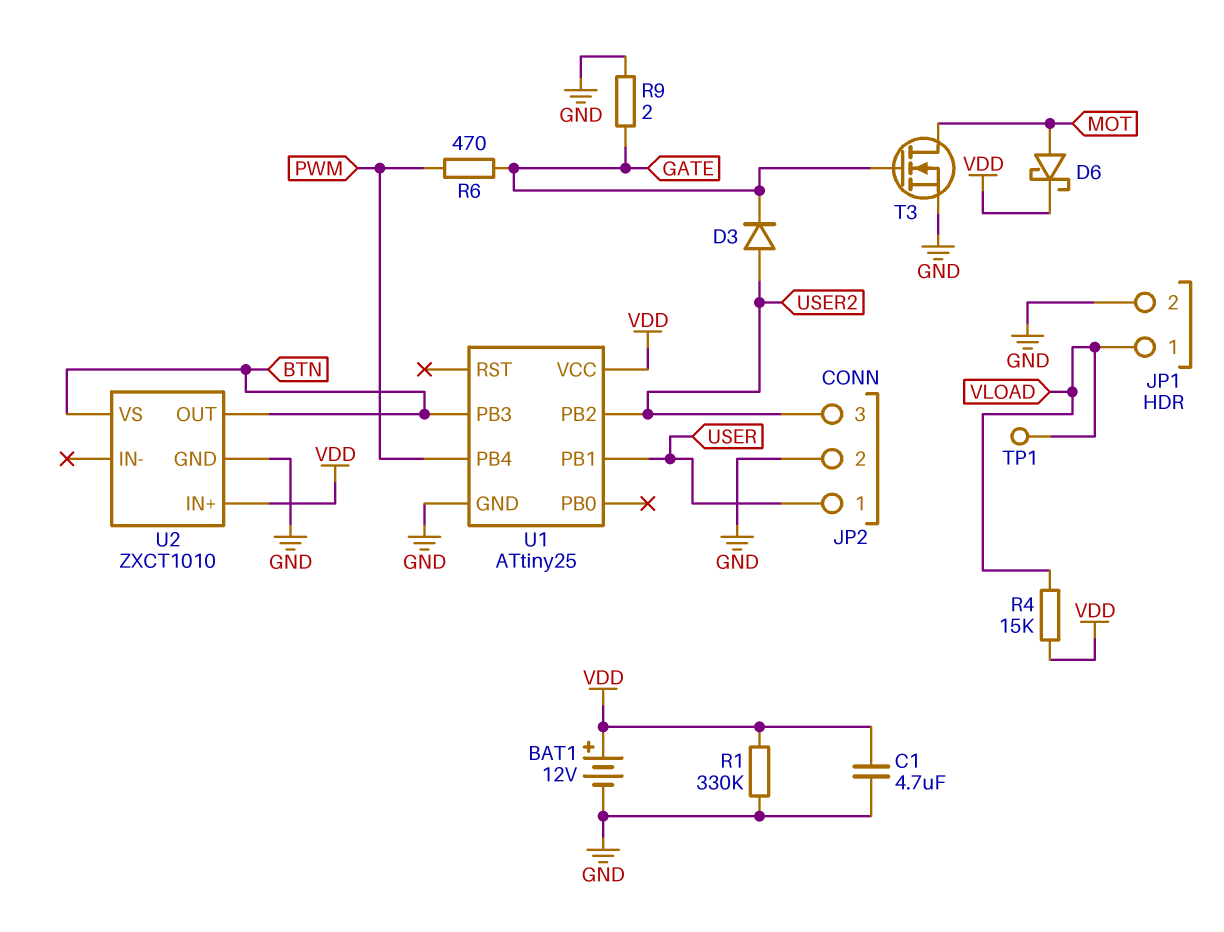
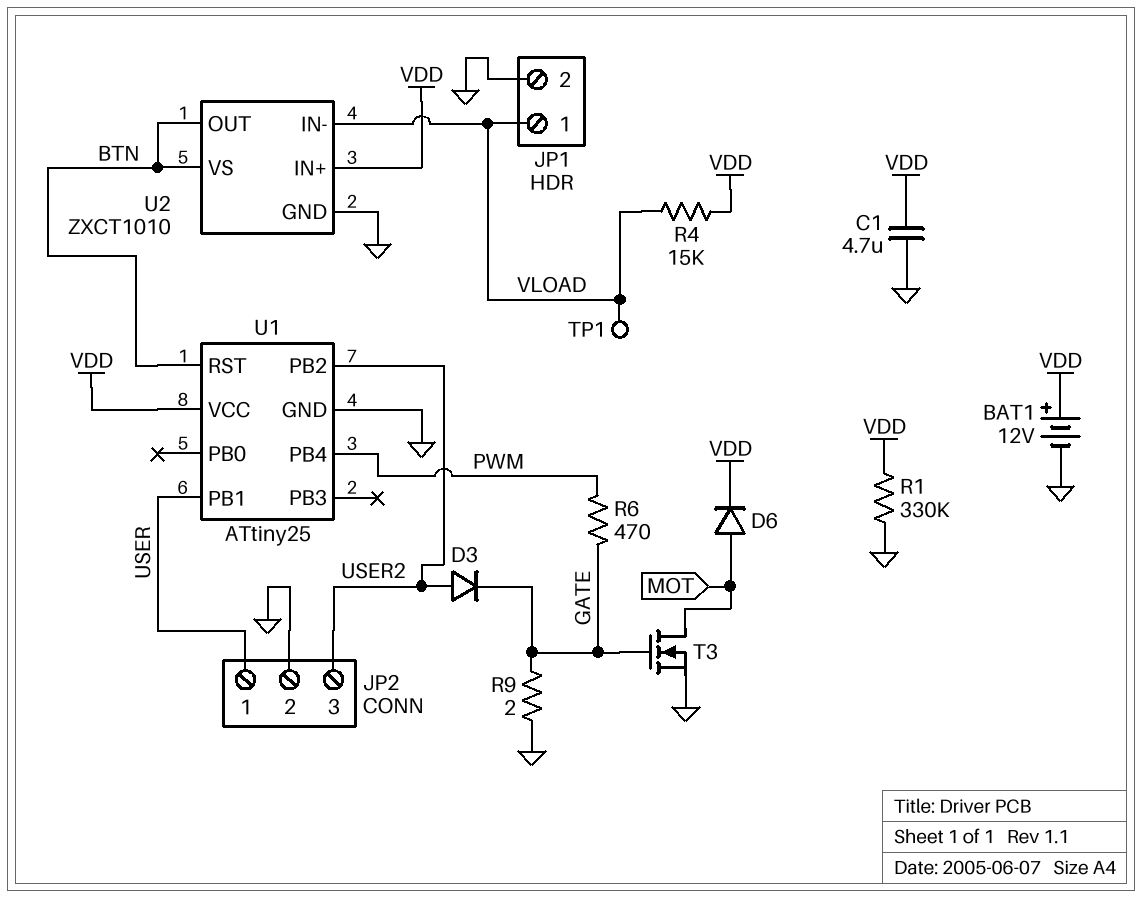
D6: schottky (A MOT, K VDD) -> diode (A MOT, K VDD)
U1 pin PB3: BTN -> none
U1 pin RST: none -> BTN
U2 pin IN-: none -> VLOAD

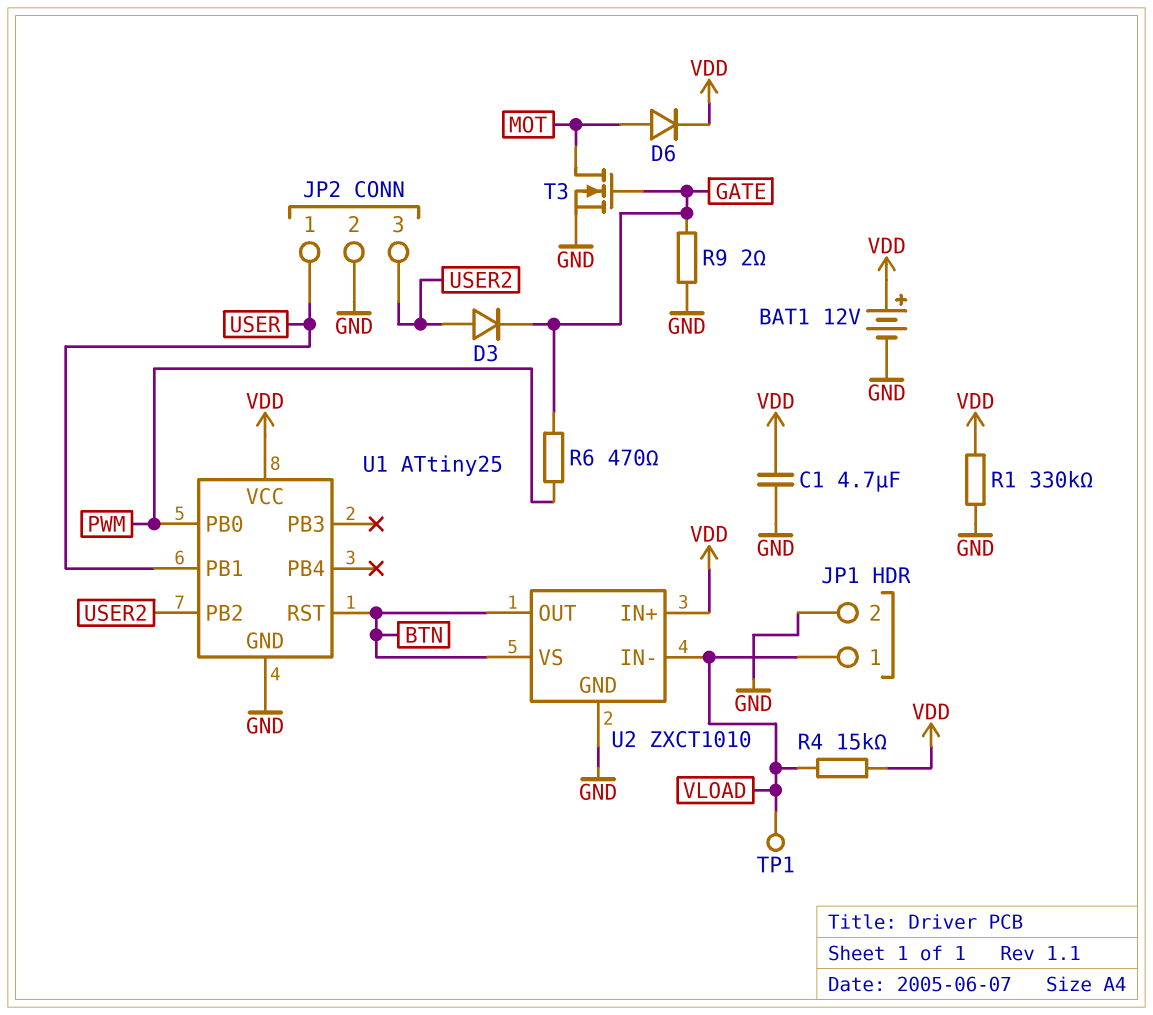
U1 pin PB0: none -> PWM
U1 pin PB4: PWM -> none

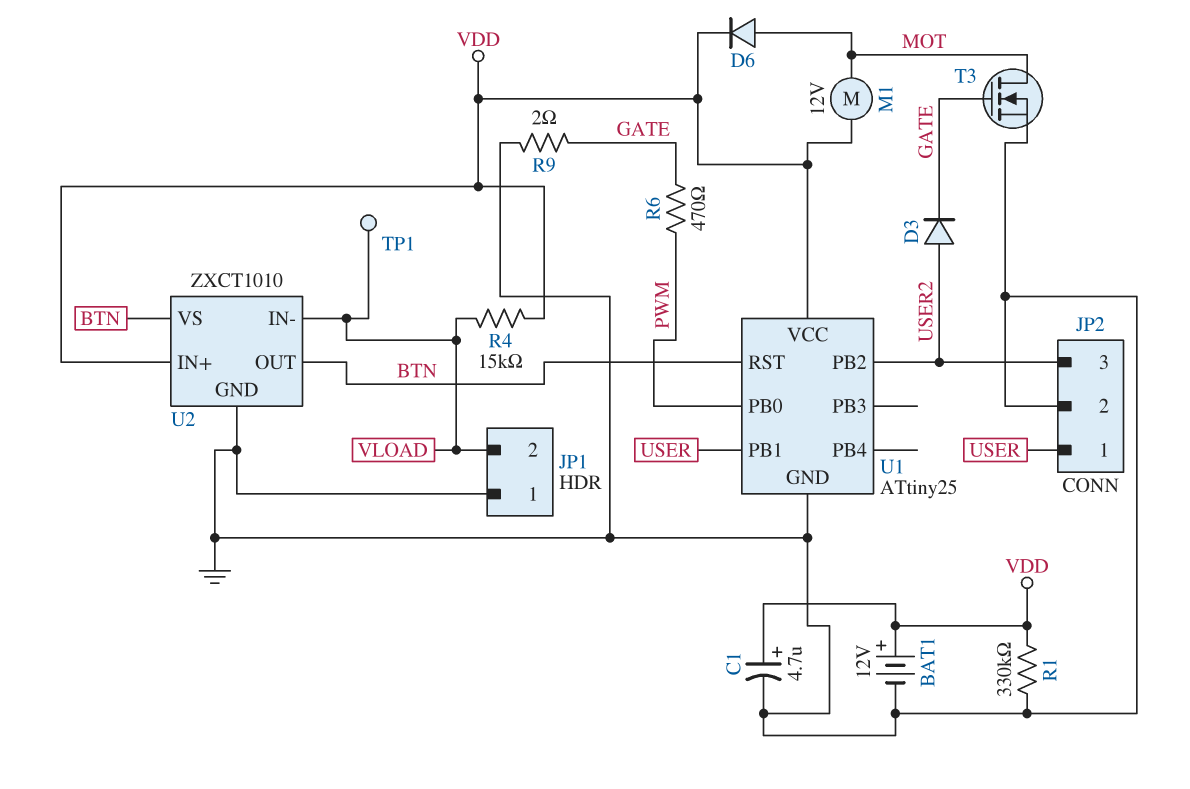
C1: 4.7uF (GND, VDD) -> 4.7uF (plus VDD, minus GND)
JP1 pin 1: VLOAD -> GND
JP1 pin 2: GND -> VLOAD
M1: none -> motor 12V (MOT, VDD)

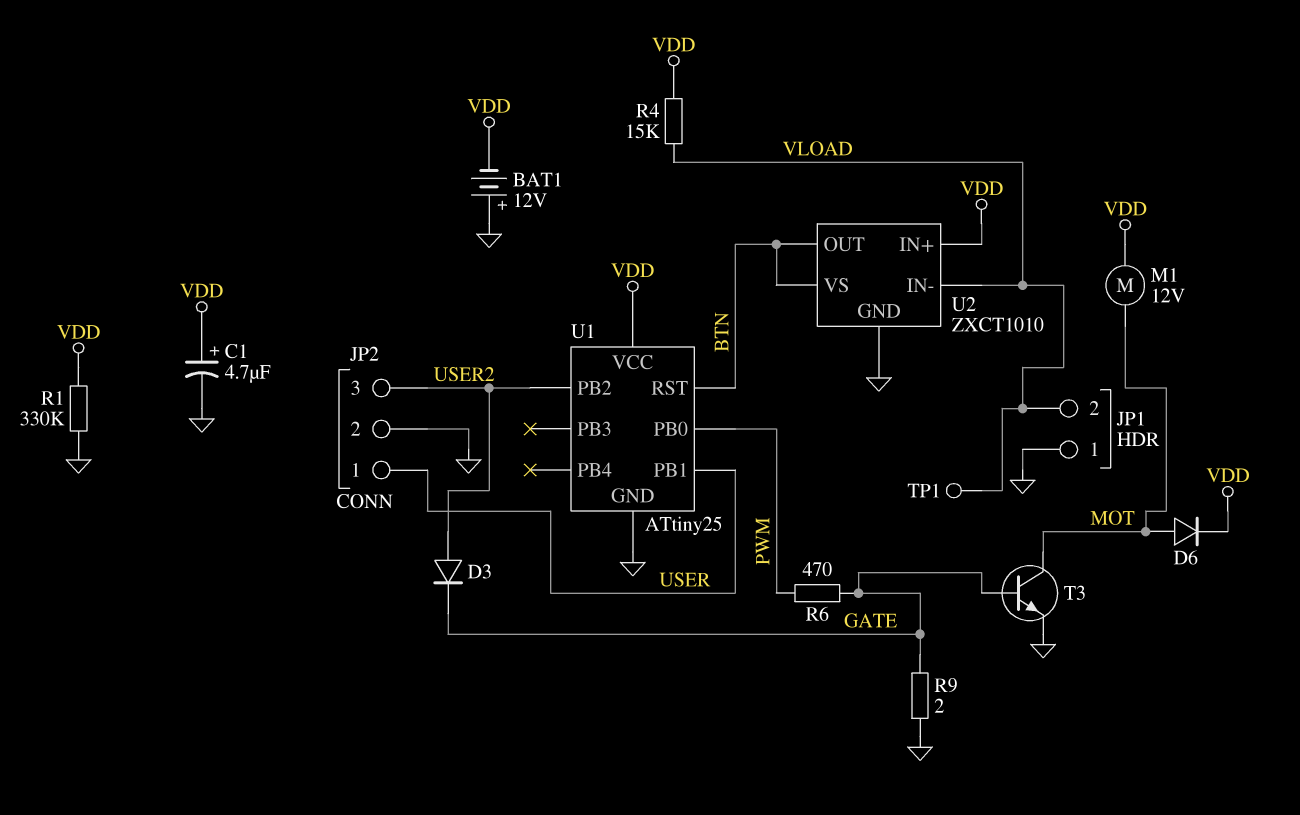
BAT1: 12V (plus VDD, minus GND) -> 12V (plus GND, minus VDD)
T3: NMOS (G GATE, D MOT, S GND) -> NPN (B GATE, C MOT, E GND)

